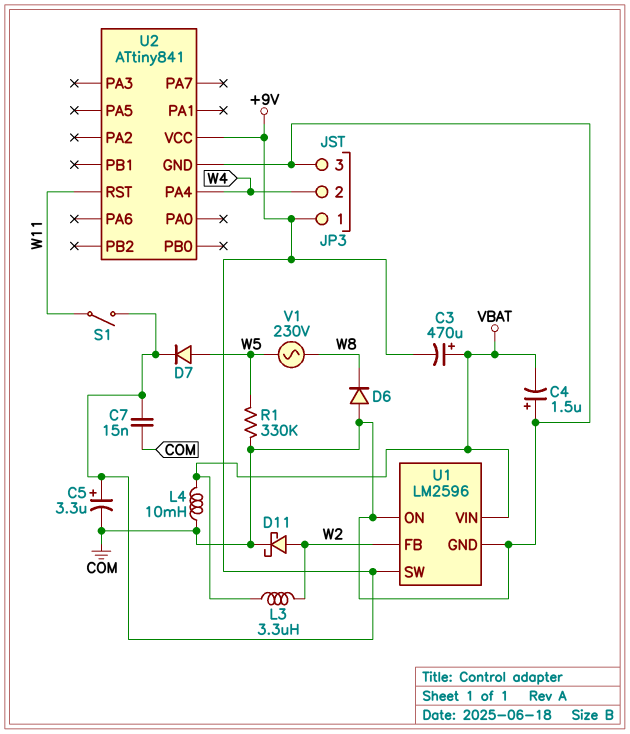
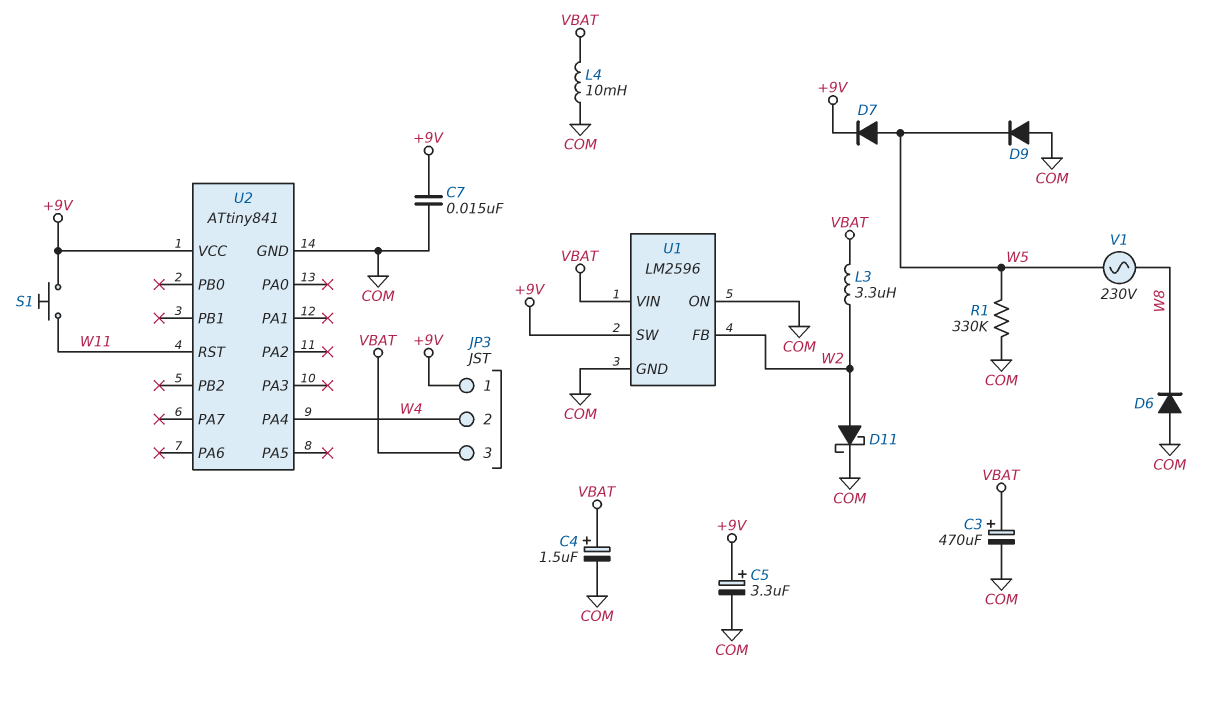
C3: 470uF (plus VBAT, minus +9V) -> 470uF (plus VBAT, minus COM)
C4: 1.5uF (plus COM, minus VBAT) -> 1.5uF (plus VBAT, minus COM)
D9: none -> diode (A COM, K W5)
JP3 pin 3: COM -> VBAT
S1: switch (+9V, W11) -> button (+9V, W11)

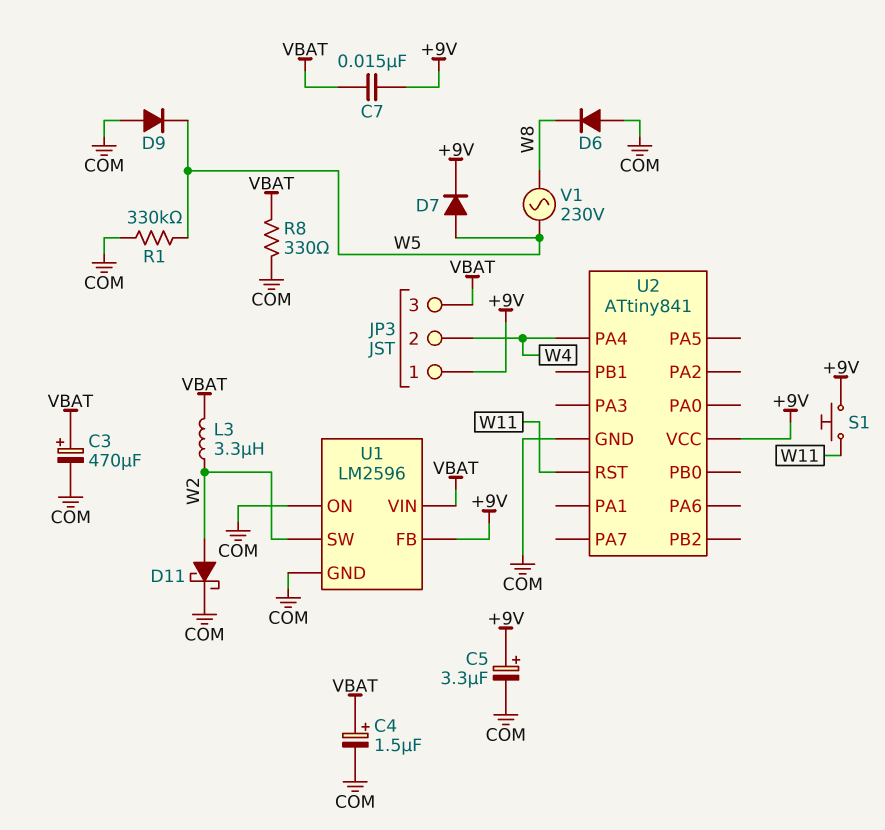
C7: 15nF (+9V, COM) -> 15nF (+9V, VBAT)
L4: 10mH (COM, VBAT) -> none
R8: none -> 330 (COM, VBAT)
U1 pin FB: W2 -> +9V
U1 pin SW: +9V -> W2

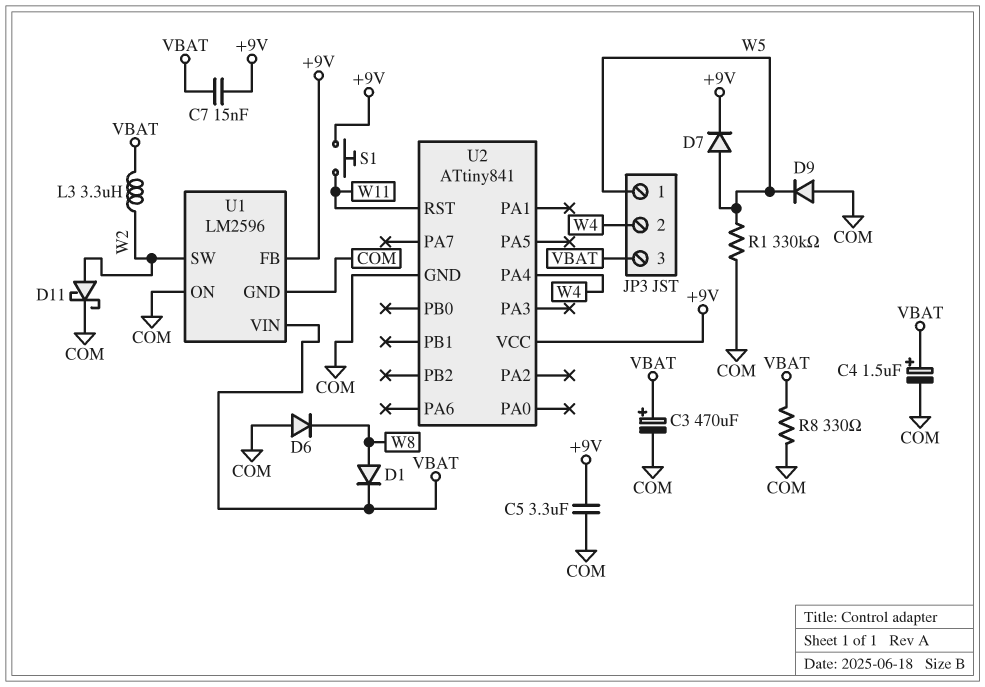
C5: 3.3uF (plus +9V, minus COM) -> 3.3uF (+9V, COM)
D1: none -> diode (A W8, K VBAT)
JP3 pin 1: +9V -> W5
V1: AC 230V (W5, W8) -> none

